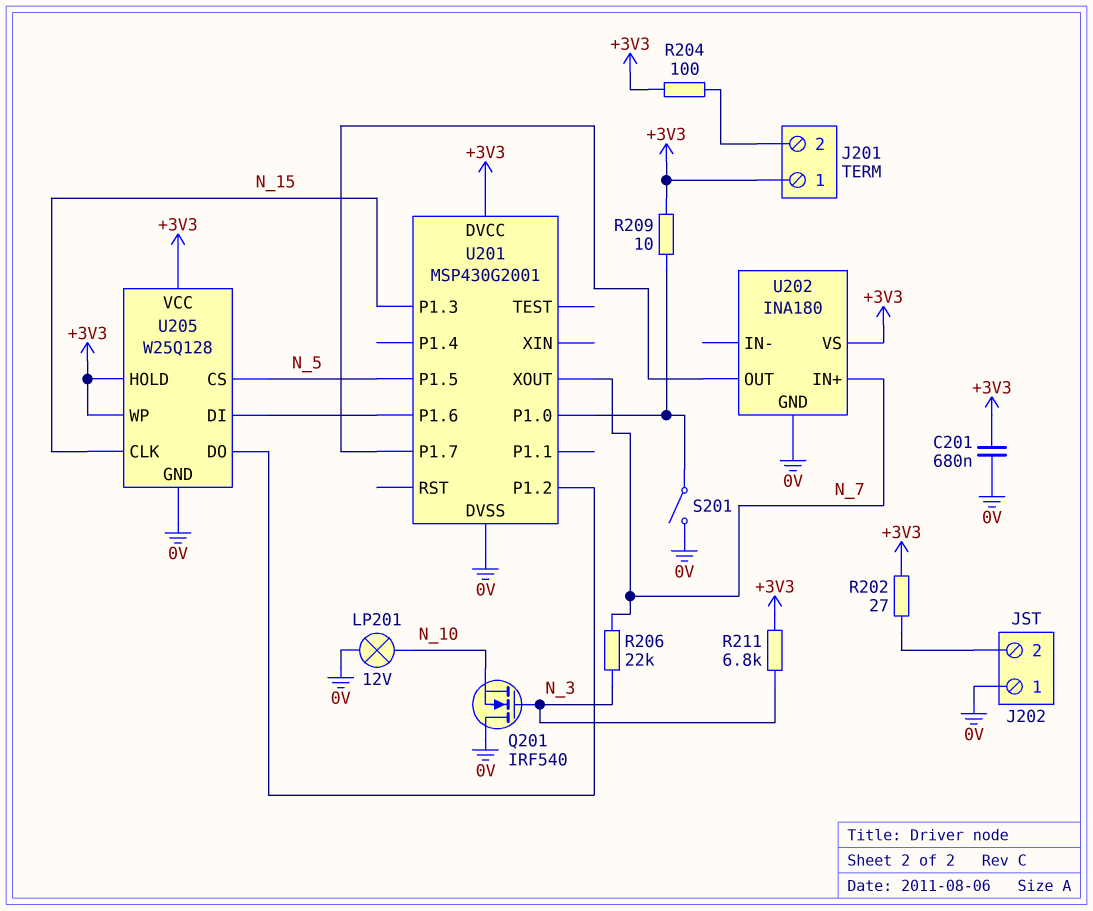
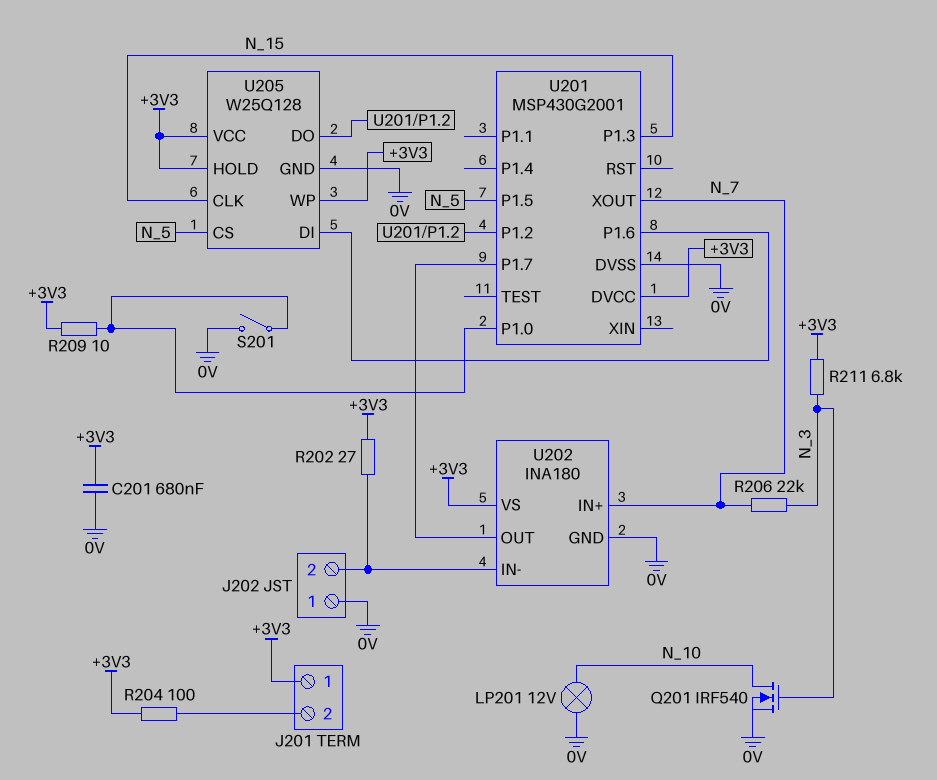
Q201: NMOS IRF540 (G N_3, D 0V, S N_10) -> NMOS IRF540 (G N_3, D N_10, S 0V)
U202 pin IN-: none -> J202/2

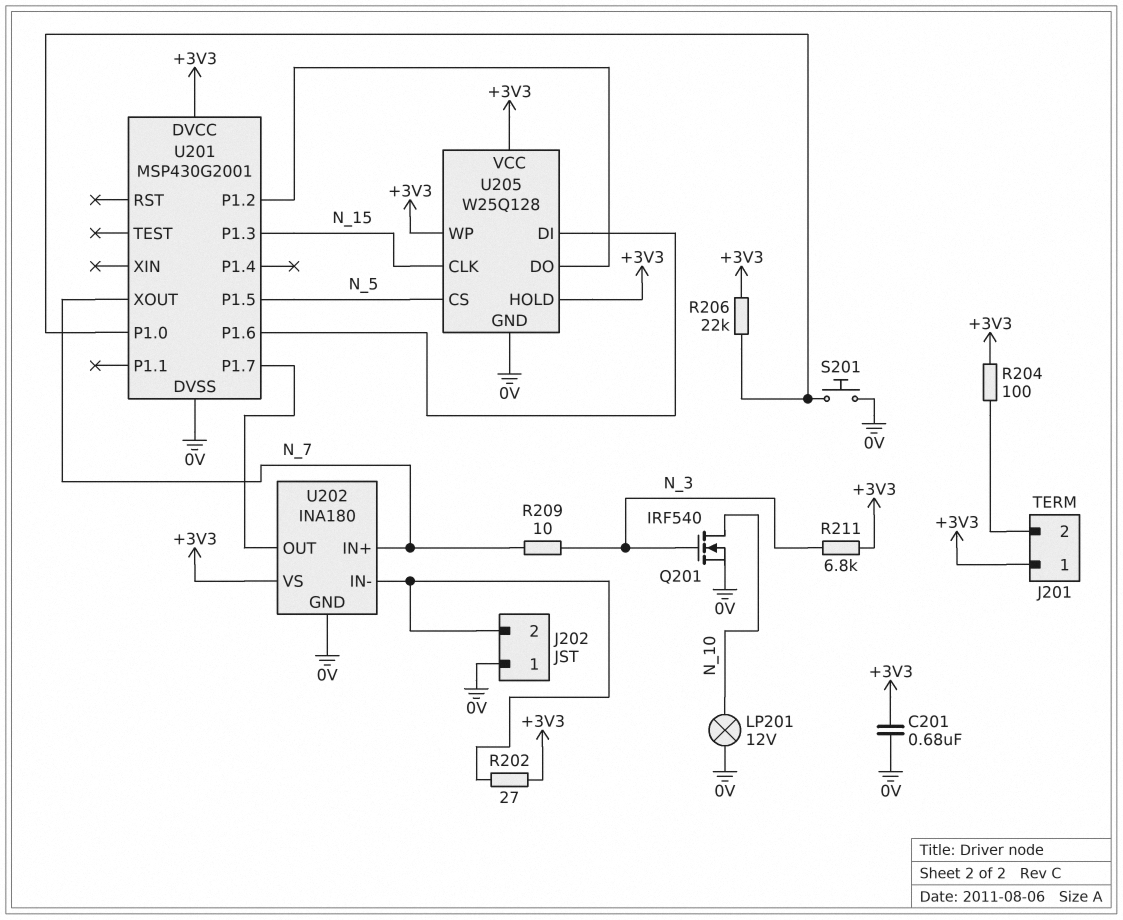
R206: 22k (N_3, N_7) -> 22k (+3V3, U201/P1.0)
R209: 10 (+3V3, U201/P1.0) -> 10 (N_3, N_7)
S201: switch (0V, U201/P1.0) -> button (0V, U201/P1.0)

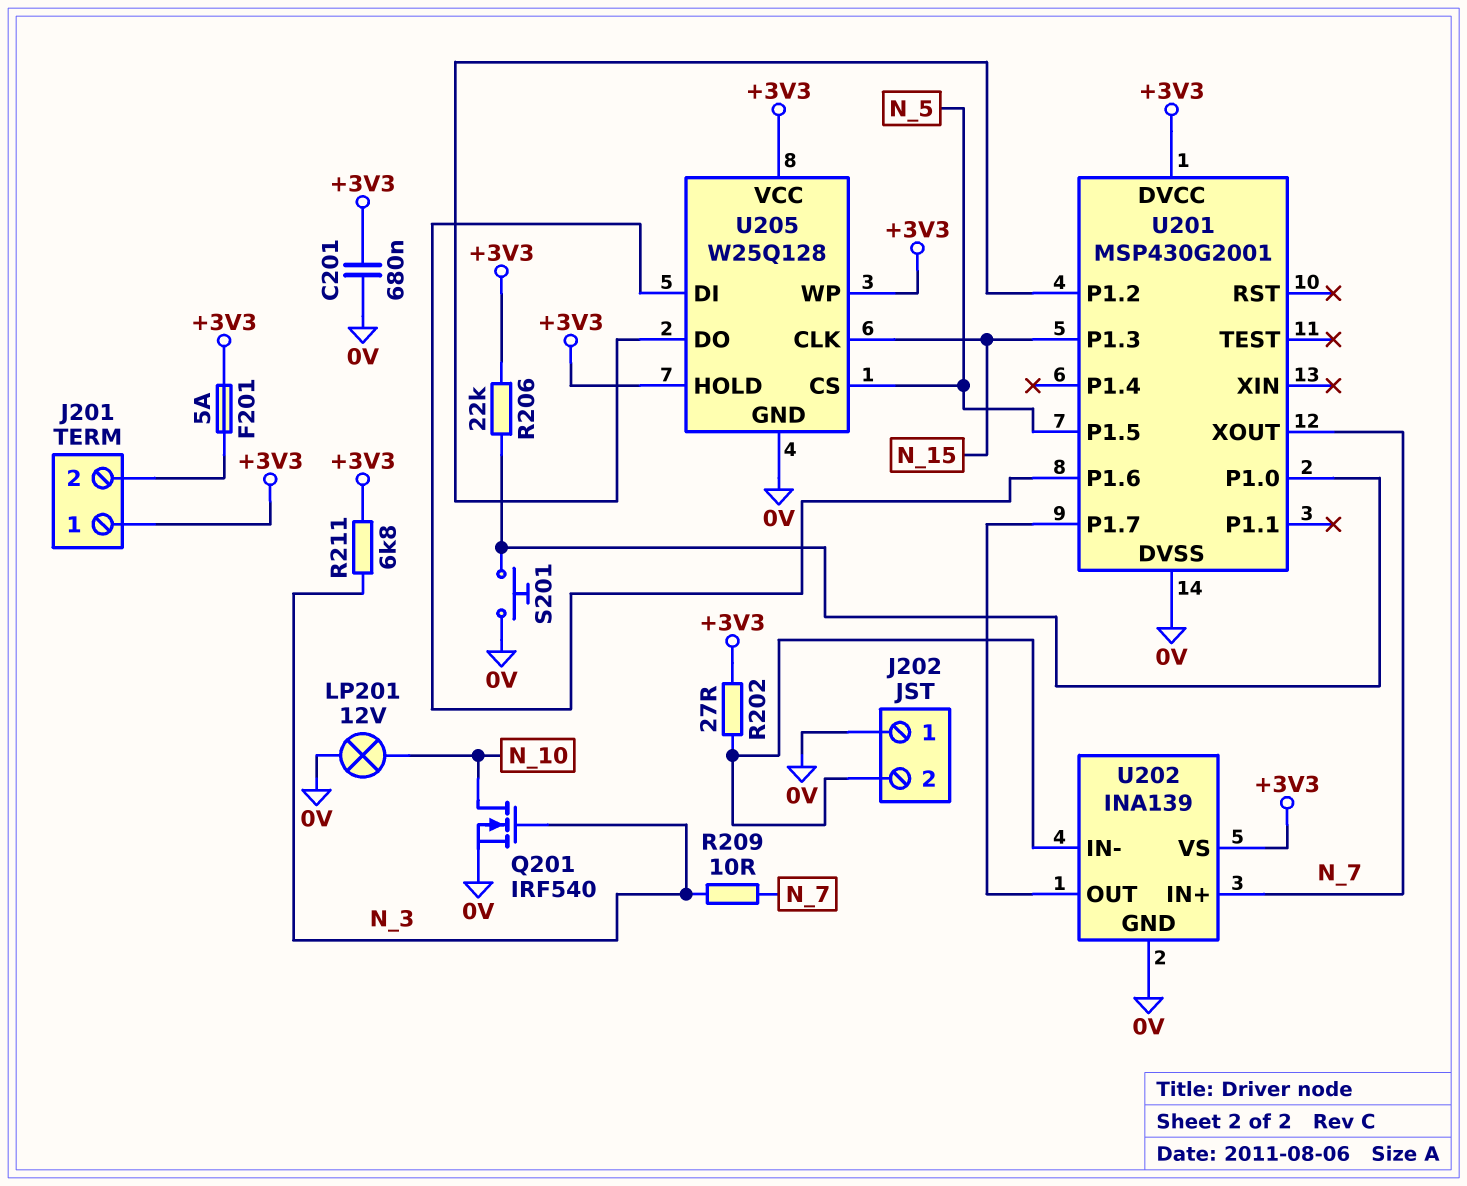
F201: none -> 5A (+3V3, J201/2)
R204: 100 (+3V3, J201/2) -> none
U202: INA180 -> INA139

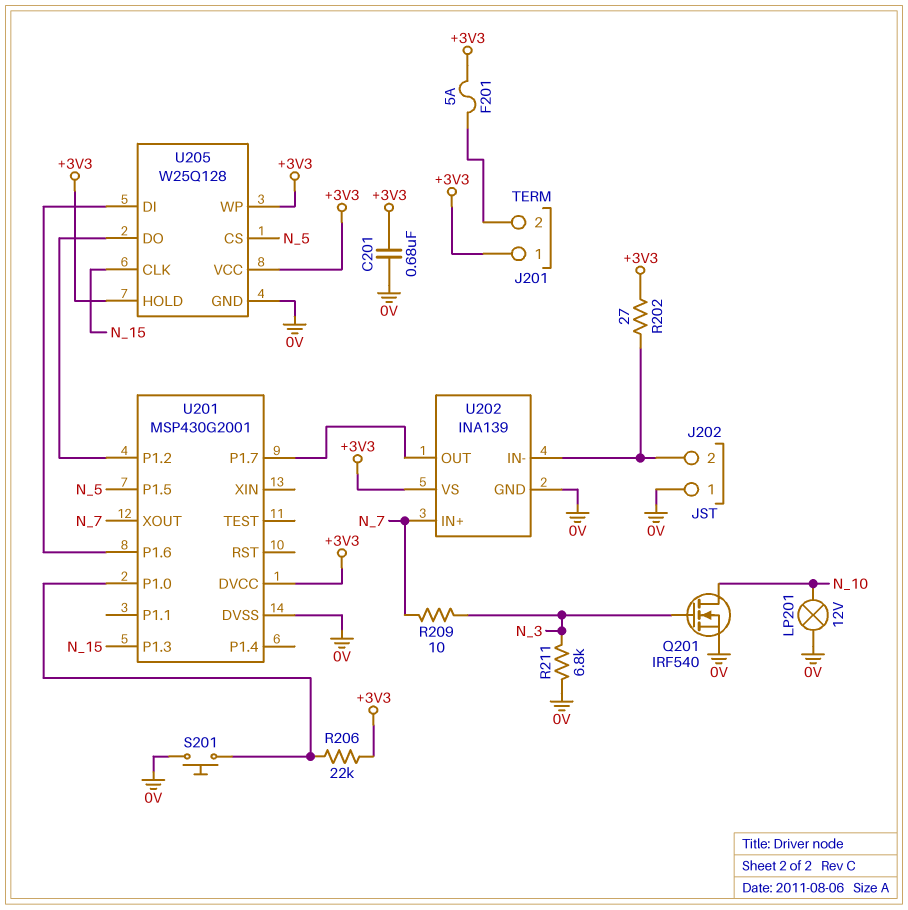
R211: 6.8k (+3V3, N_3) -> 6.8k (0V, N_3)

